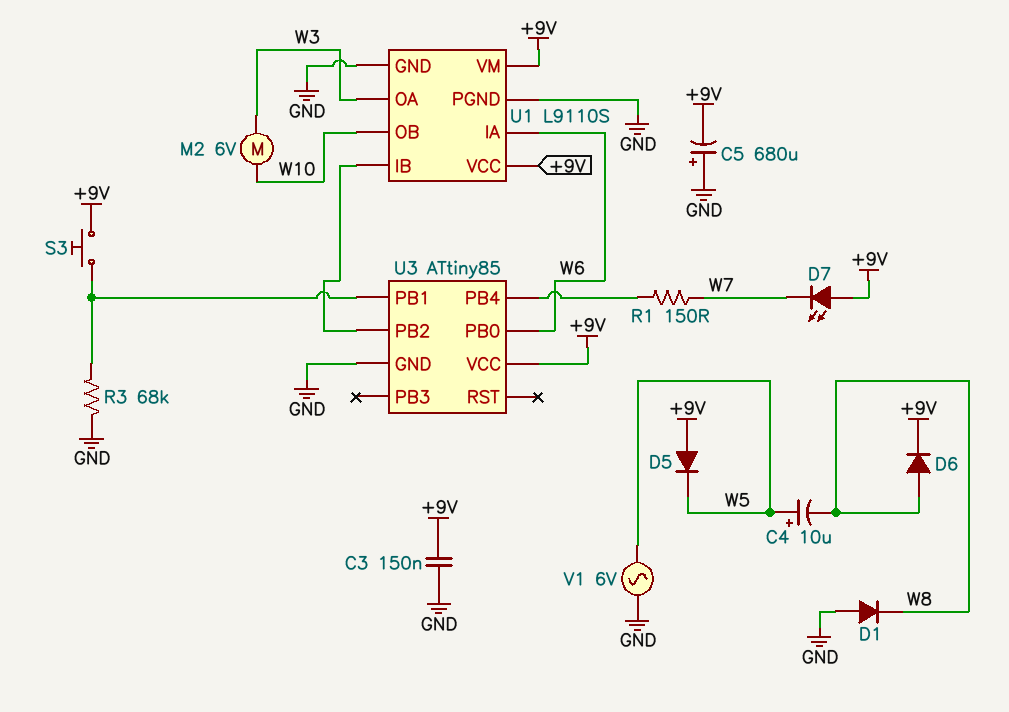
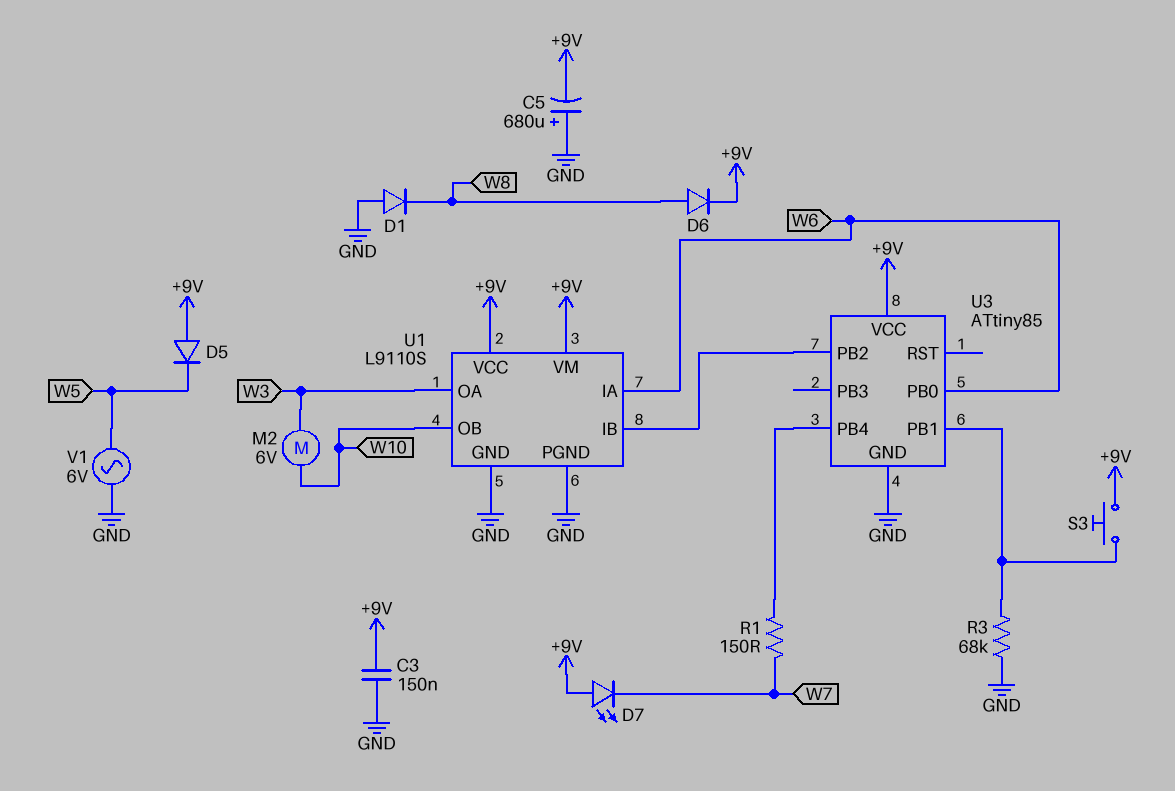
C4: 10uF (plus W5, minus W8) -> none

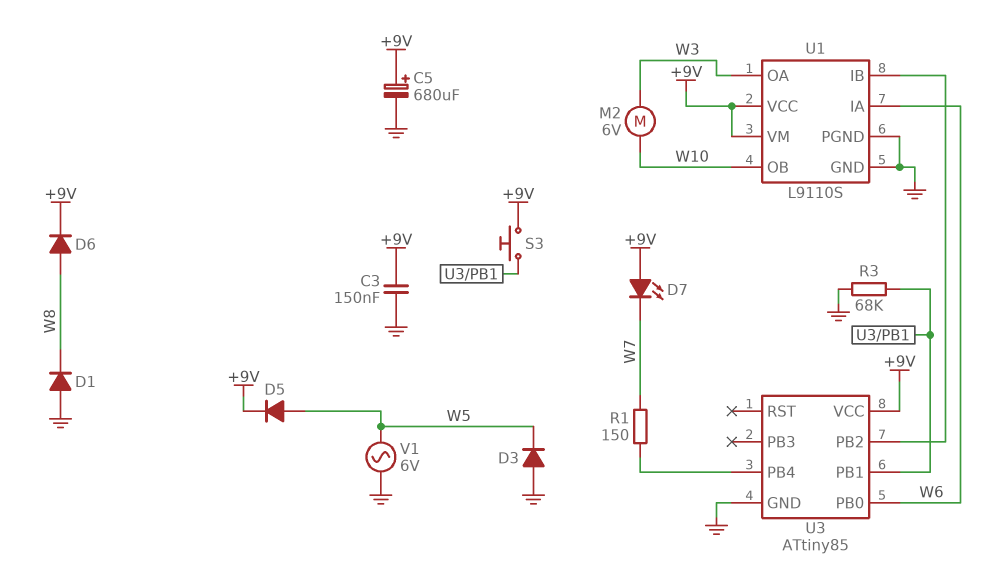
C5: 680uF (plus GND, minus +9V) -> 680uF (plus +9V, minus GND)
D3: none -> diode (A GND, K W5)
D5: diode (A +9V, K W5) -> diode (A W5, K +9V)

